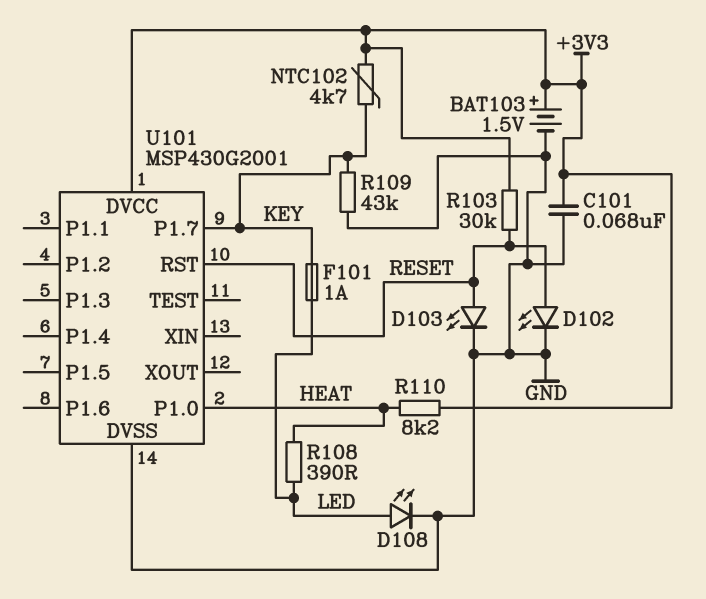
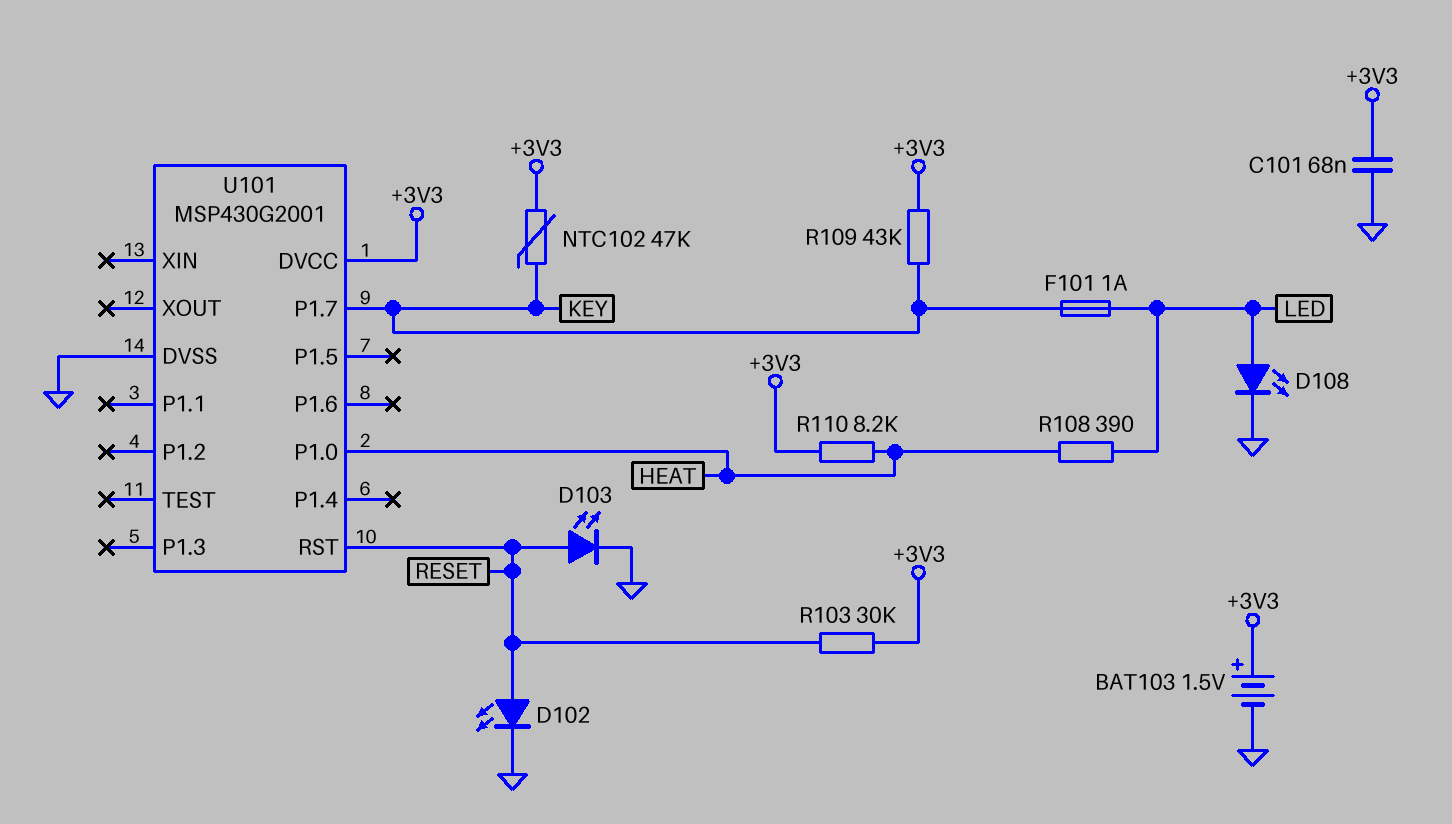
NTC102: 4.7k (+3V3, KEY) -> 47k (+3V3, KEY)
R109: 43k (GND, KEY) -> 43k (+3V3, KEY)

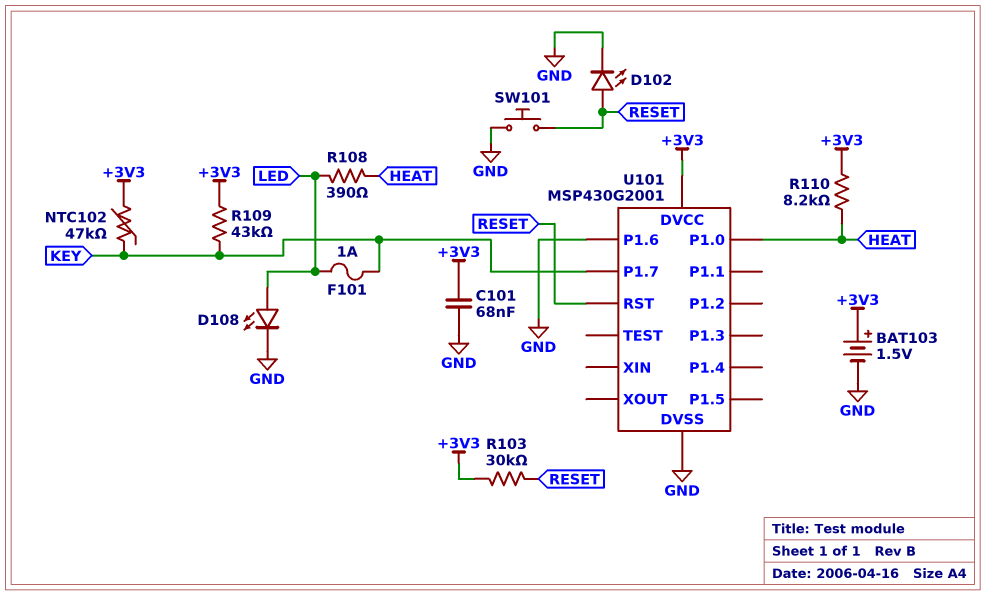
D103: LED (A RESET, K GND) -> none
SW101: none -> button (GND, RESET)
U101 pin P1.6: none -> GND

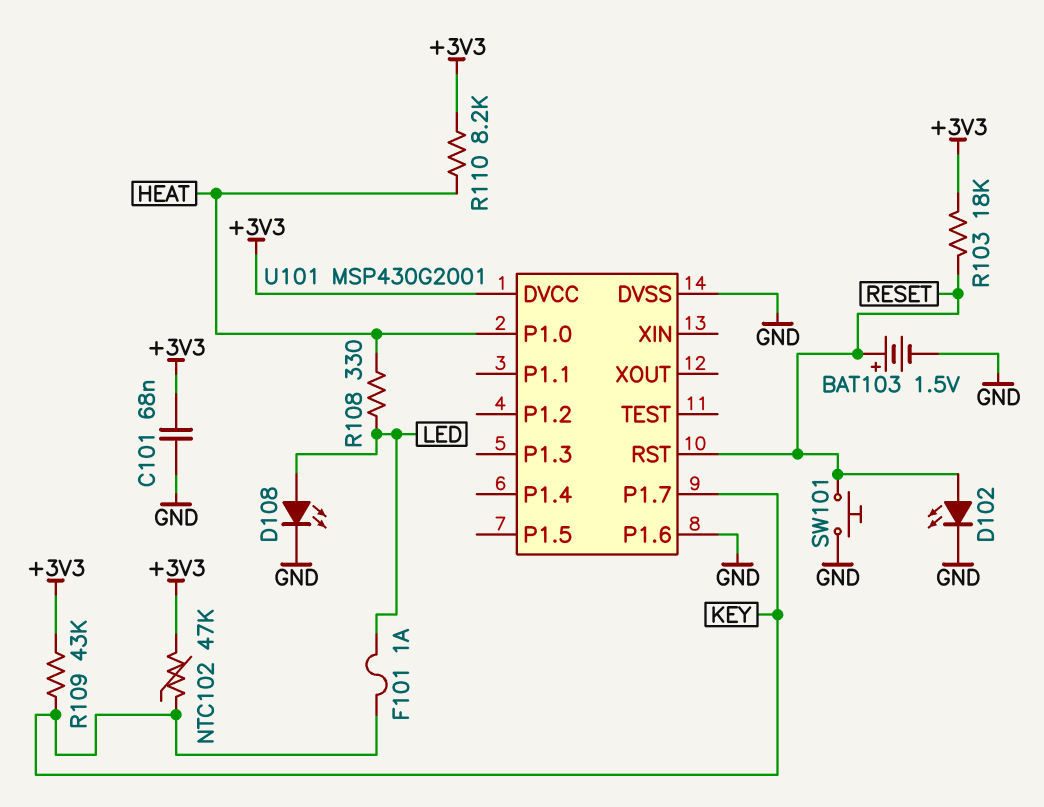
BAT103: 1.5V (plus +3V3, minus GND) -> 1.5V (plus RESET, minus GND)
R103: 30k (+3V3, RESET) -> 18k (+3V3, RESET)
R108: 390 (HEAT, LED) -> 330 (HEAT, LED)

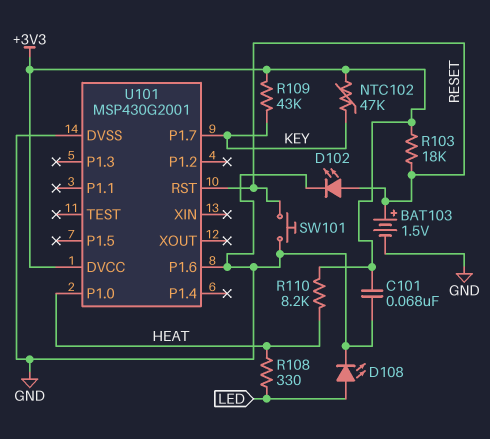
F101: 1A (KEY, LED) -> none

